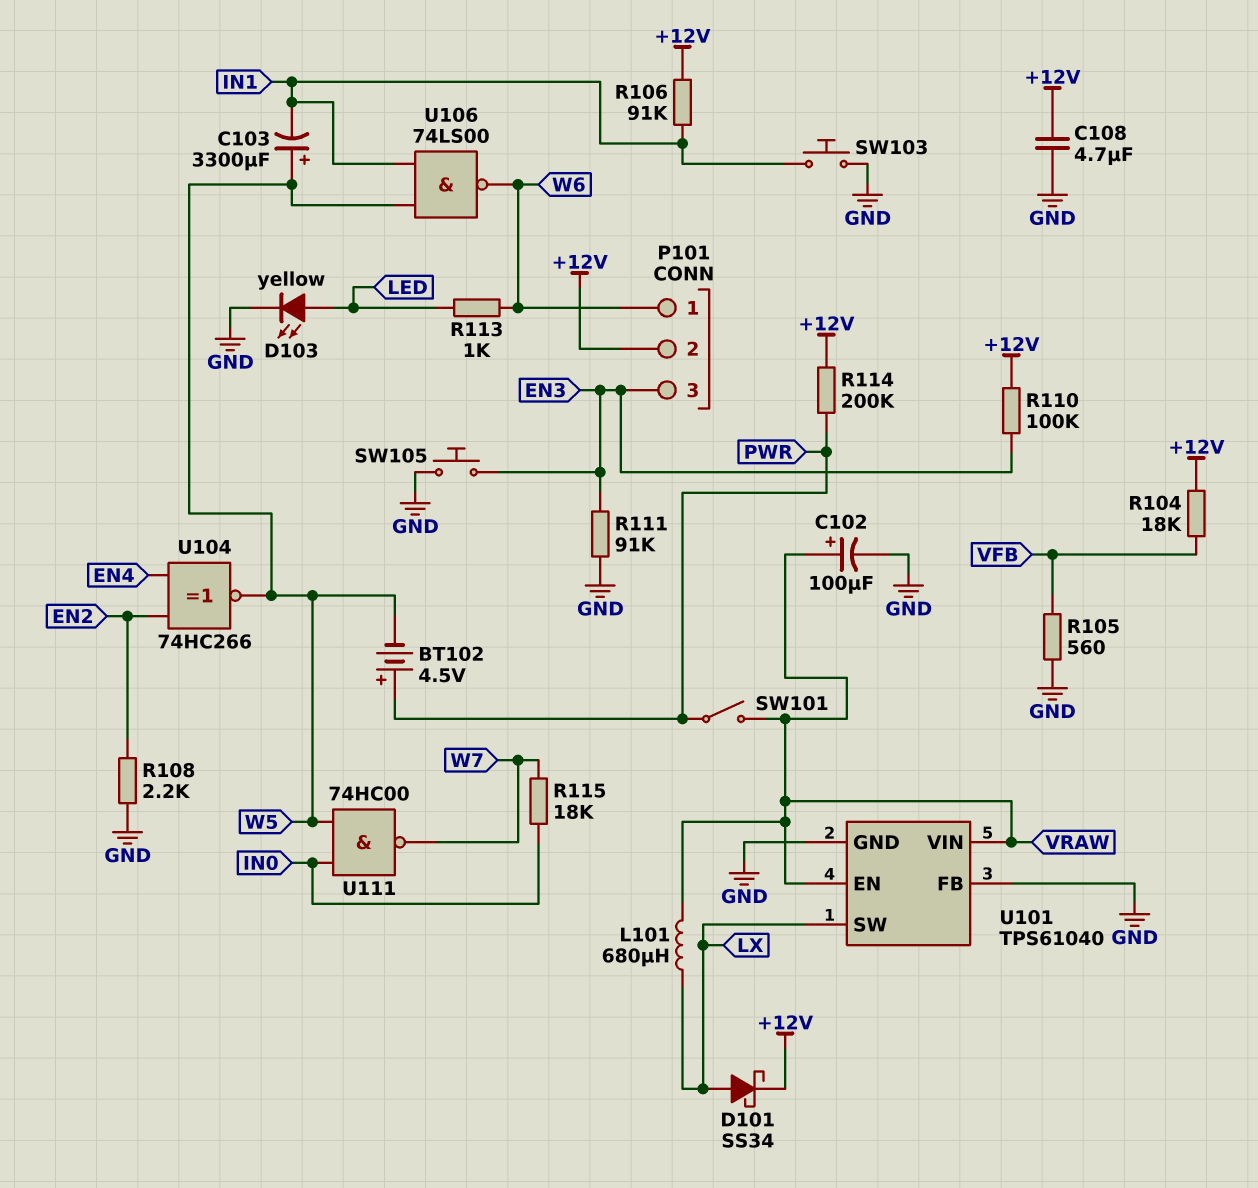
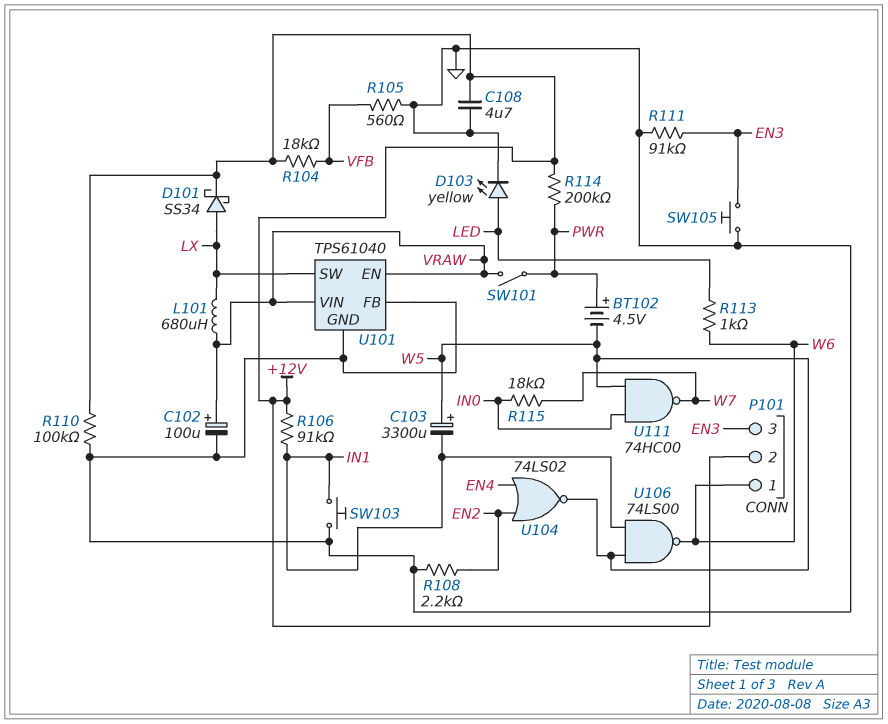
R110: 100k (+12V, EN3) -> 100k (+12V, GND)
U104: XNOR 74HC266 (in EN2, in EN4, out W5) -> NOR 74LS02 (in EN2, in EN4, out W5)

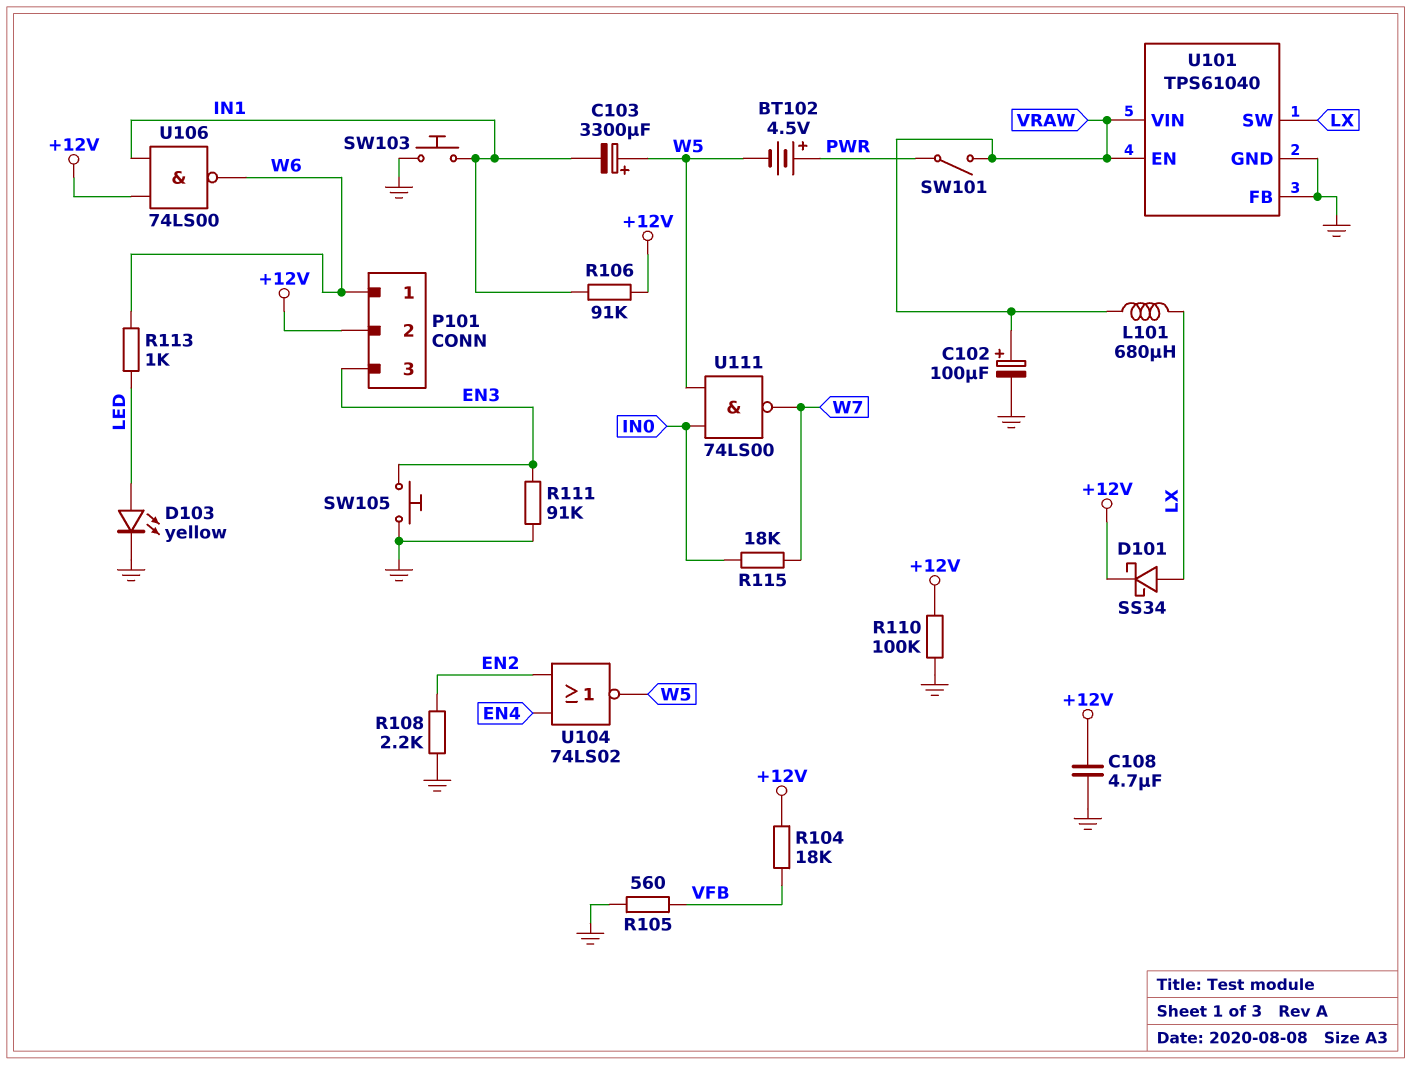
R114: 200k (+12V, PWR) -> none
U106: NAND 74LS00 (in IN1, in W5, out W6) -> NAND 74LS00 (in +12V, in IN1, out W6)
U111: NAND 74HC00 (in IN0, in W5, out W7) -> NAND 74LS00 (in IN0, in W5, out W7)

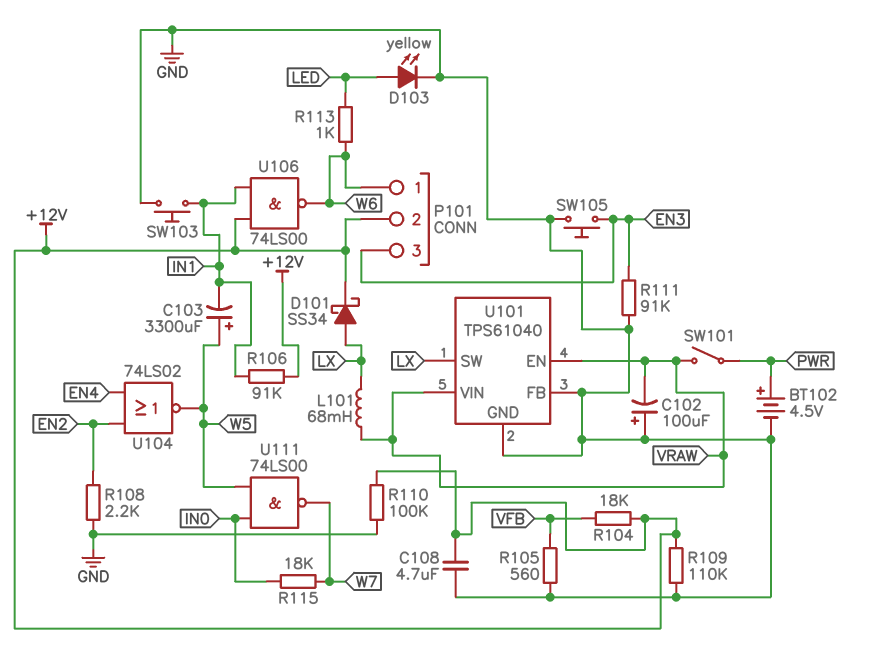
BT102: 4.5V (plus PWR, minus W5) -> 4.5V (plus PWR, minus GND)
C102: 100uF (plus VRAW, minus GND) -> 100uF (plus GND, minus VRAW)
L101: 680uH (LX, VRAW) -> 68mH (LX, VRAW)
R109: none -> 110k (+12V, GND)

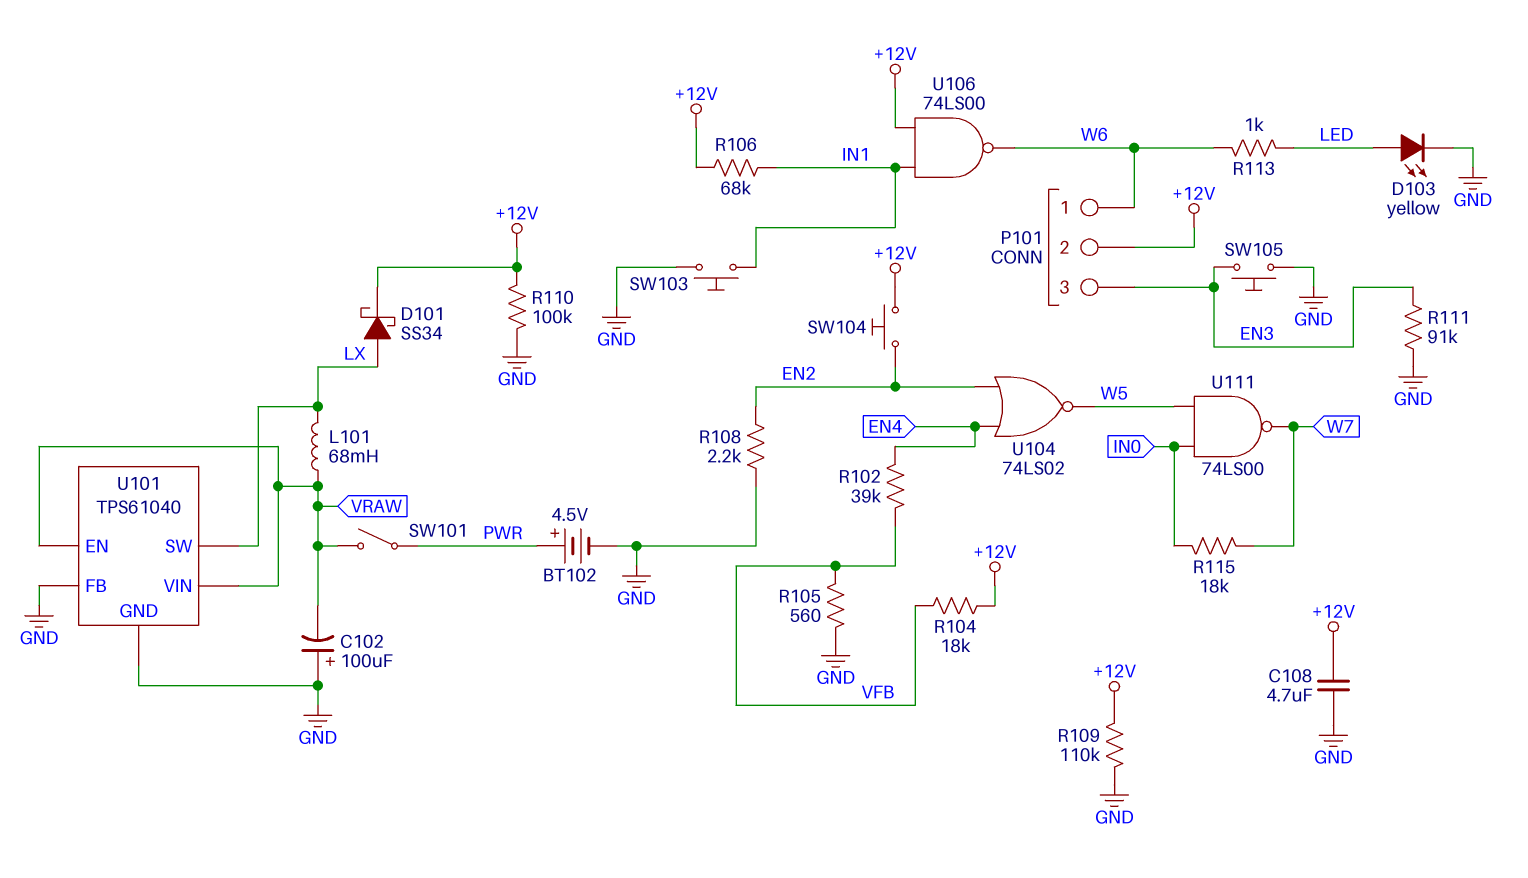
C103: 3300uF (plus W5, minus IN1) -> none
R102: none -> 39k (EN4, VFB)
R106: 91k (+12V, IN1) -> 68k (+12V, IN1)
SW104: none -> button (+12V, EN2)

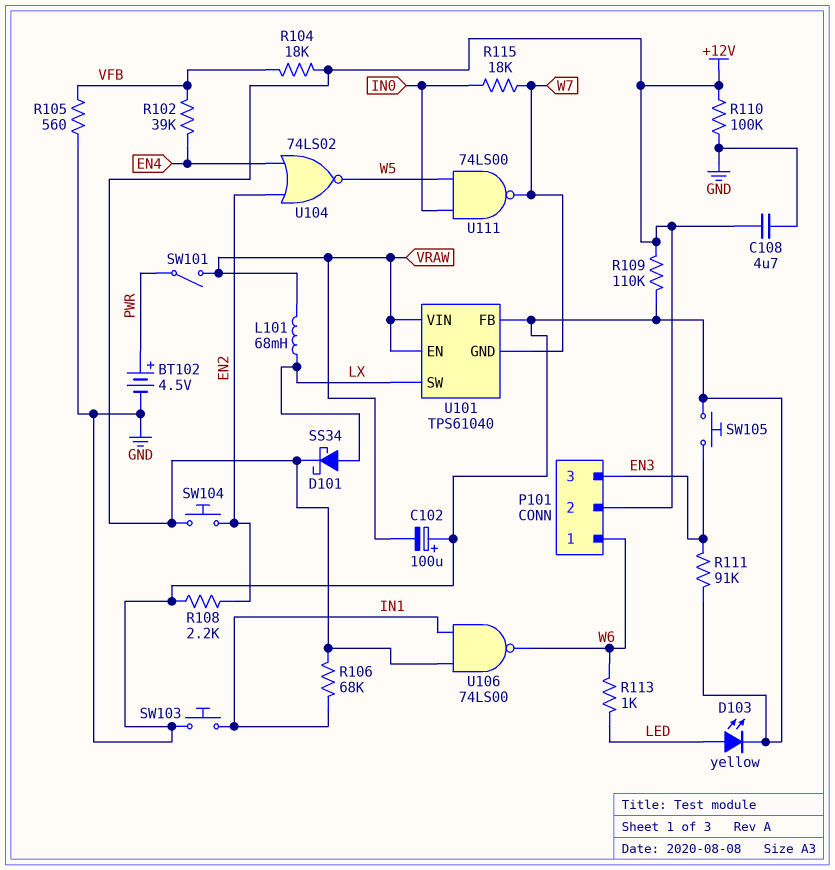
U101 pin GND: GND -> W7

